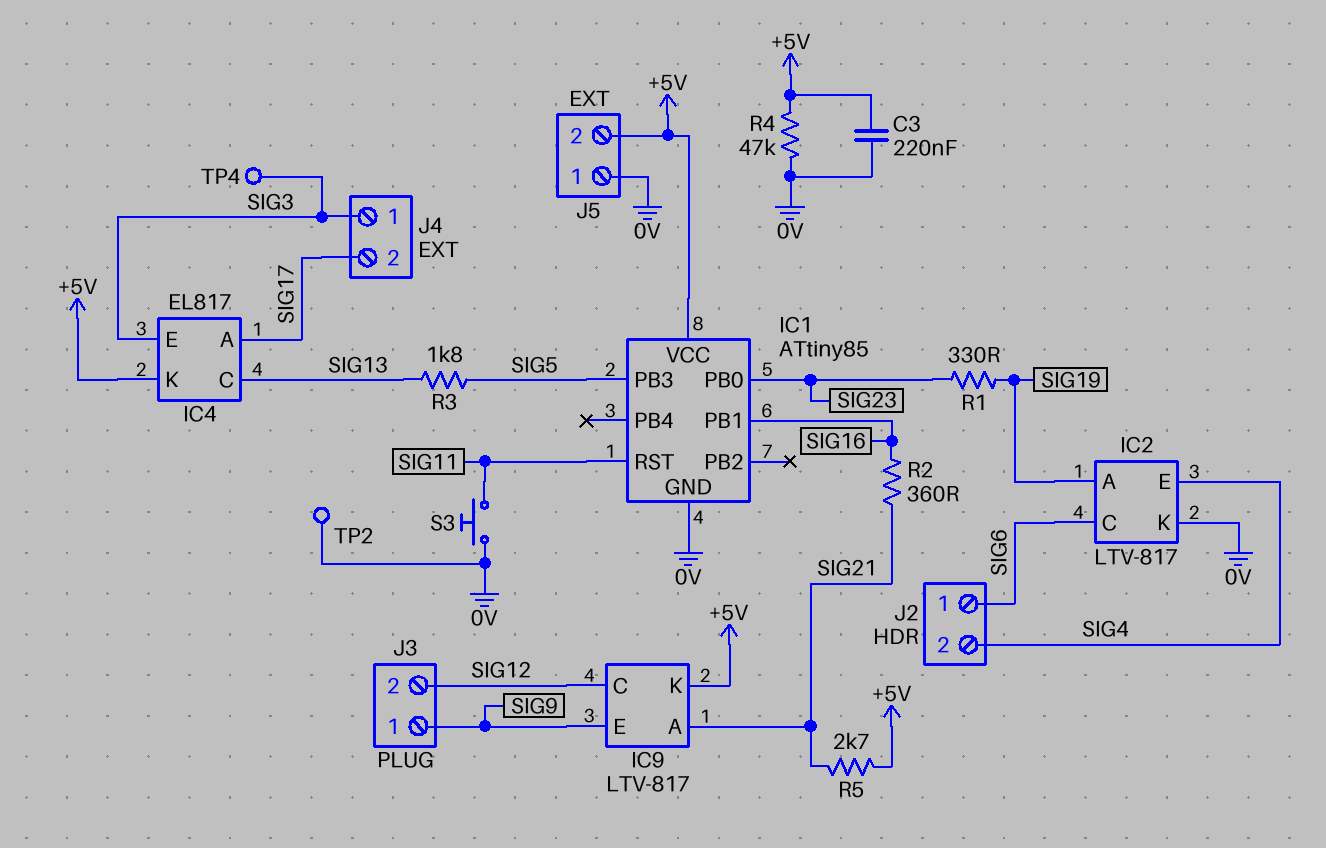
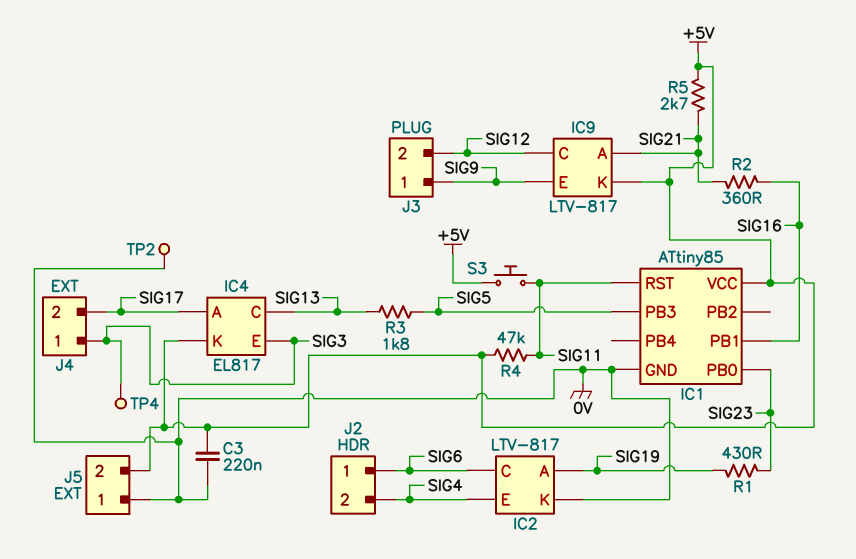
R1: 330 (SIG19, SIG23) -> 430 (SIG19, SIG23)
R4: 47k (+5V, 0V) -> 47k (+5V, SIG11)
S3: button (0V, SIG11) -> button (+5V, SIG11)

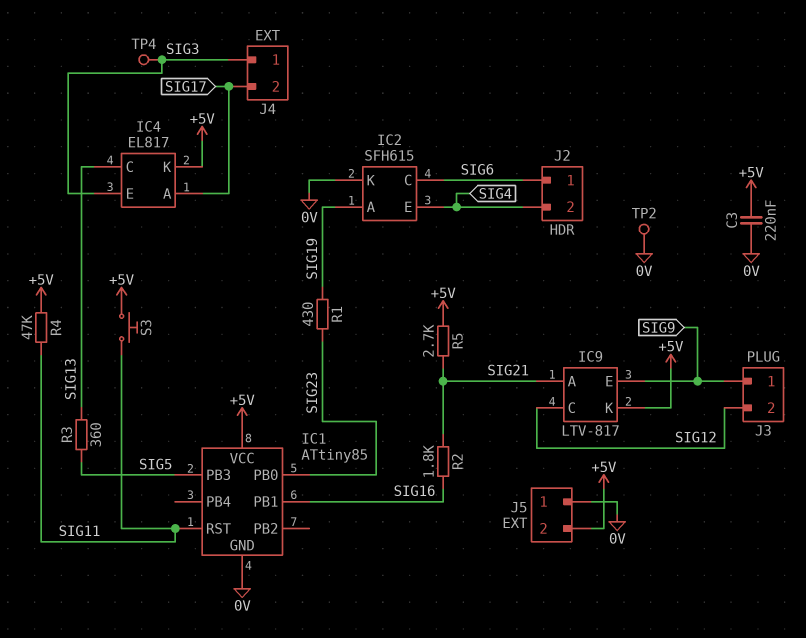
IC2: LTV-817 -> SFH615
R2: 360 (SIG16, SIG21) -> 1.8k (SIG16, SIG21)
R3: 1.8k (SIG5, SIG13) -> 360 (SIG5, SIG13)

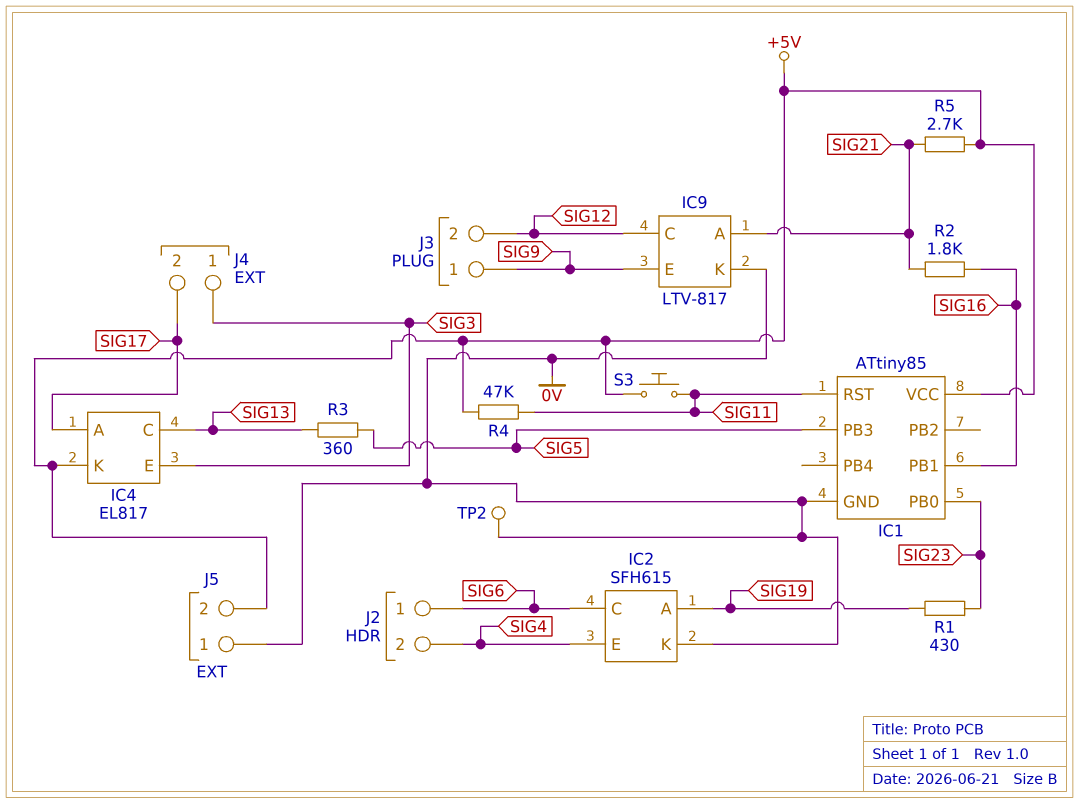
C3: 220nF (+5V, 0V) -> none
IC9 pin K: +5V -> 0V
TP4: test point (SIG3) -> none

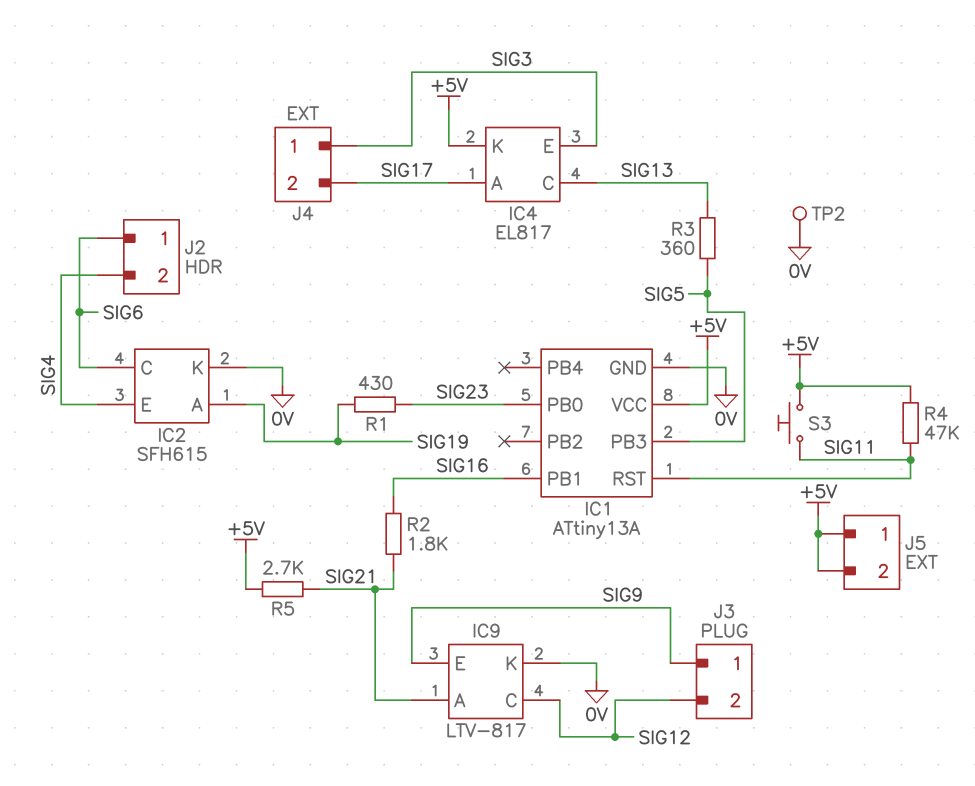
IC1: ATtiny85 -> ATtiny13A
J5 pin 1: 0V -> +5V

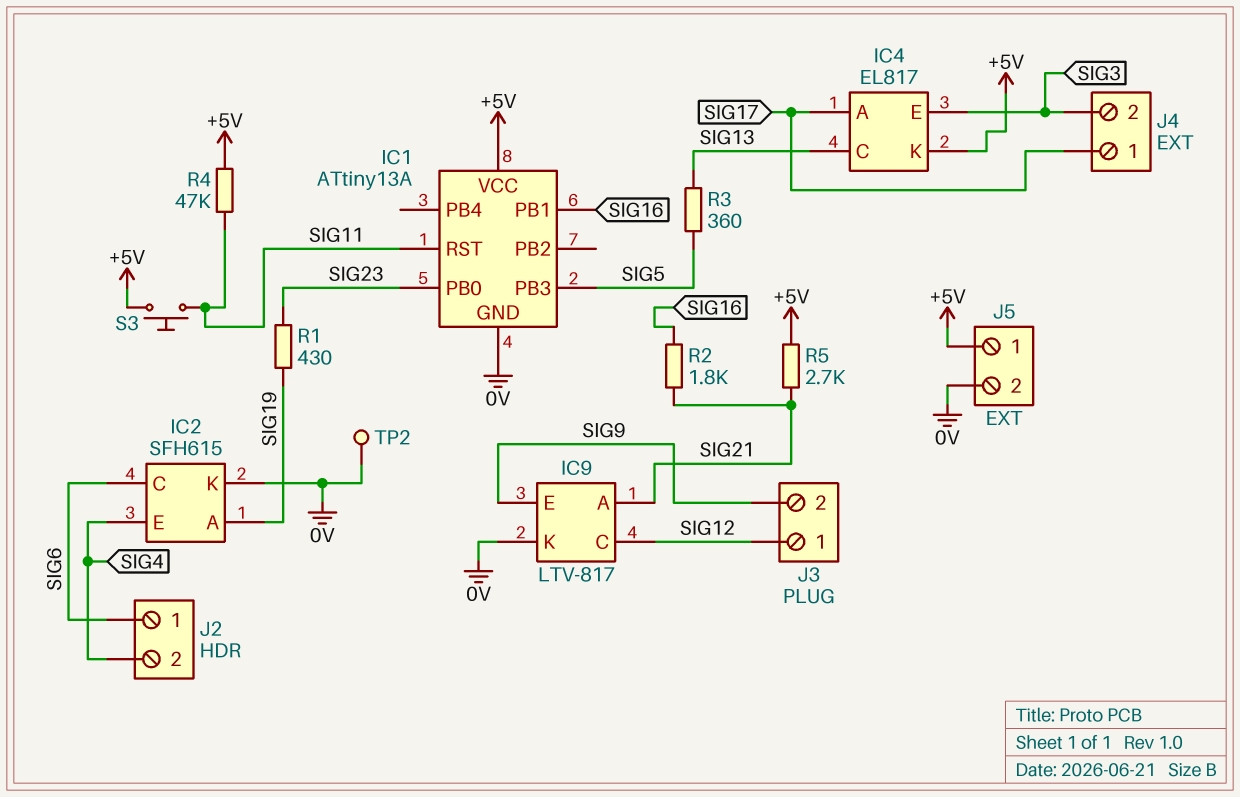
J3 pin 1: SIG9 -> SIG12
J3 pin 2: SIG12 -> SIG9
J4 pin 1: SIG3 -> SIG17
J4 pin 2: SIG17 -> SIG3
J5 pin 2: +5V -> 0V

